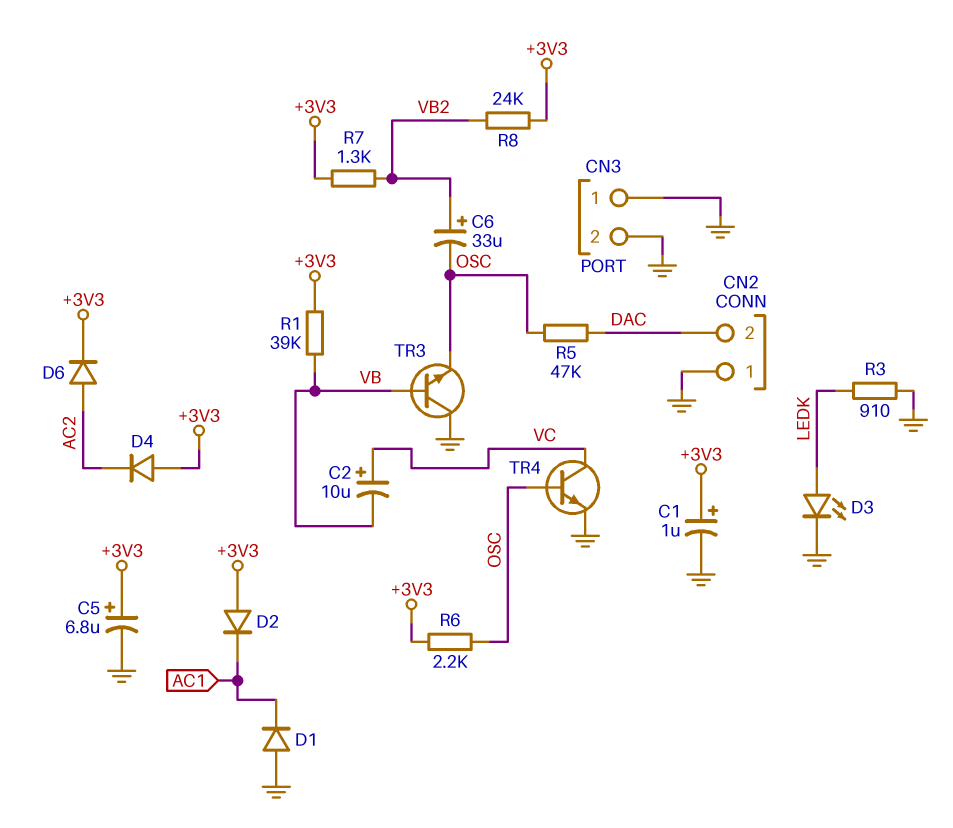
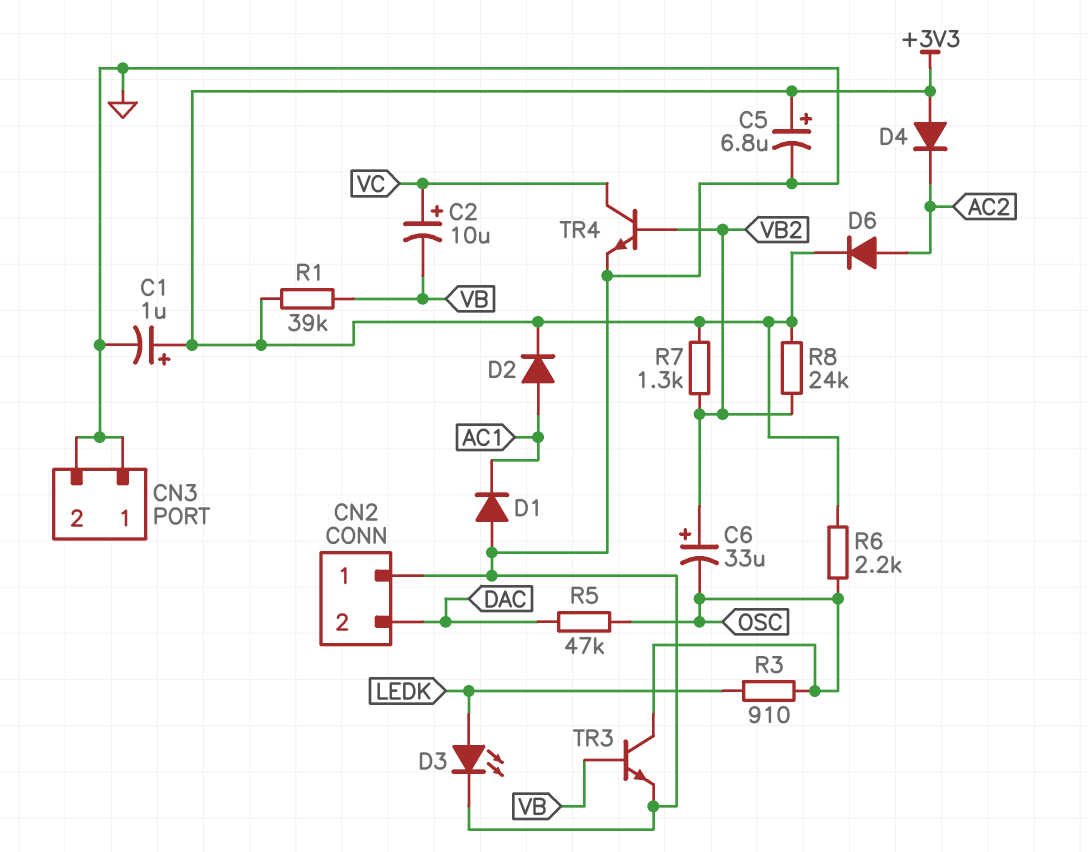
D2: diode (A +3V3, K AC1) -> diode (A AC1, K +3V3)
R3: 910 (GND, LEDK) -> 910 (LEDK, OSC)
TR3: NPN (B VB, C GND, E OSC) -> NPN (B VB, C OSC, E GND)
TR4: NPN (B OSC, C VC, E GND) -> NPN (B VB2, C VC, E GND)

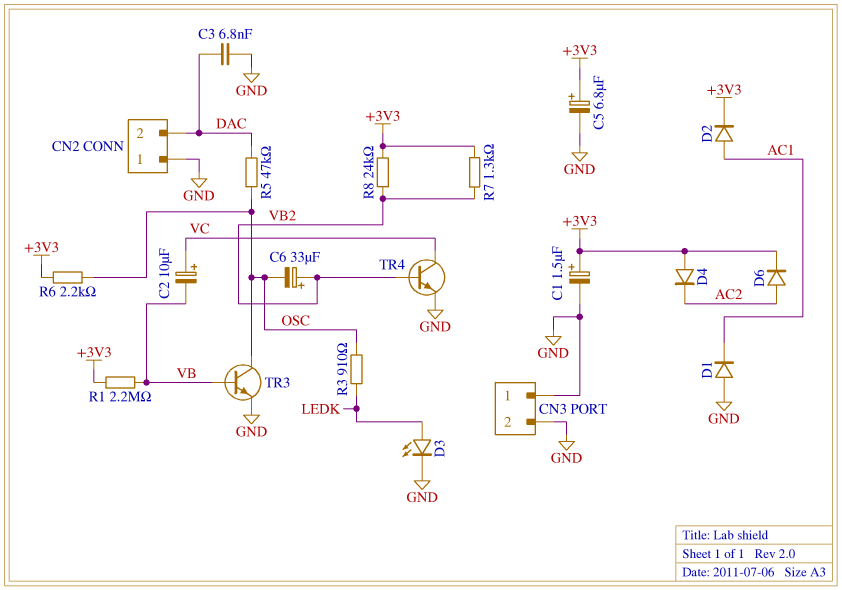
C1: 1uF (plus +3V3, minus GND) -> 1.5uF (plus +3V3, minus GND)
C3: none -> 6.8nF (DAC, GND)
R1: 39k (+3V3, VB) -> 2.2M (+3V3, VB)

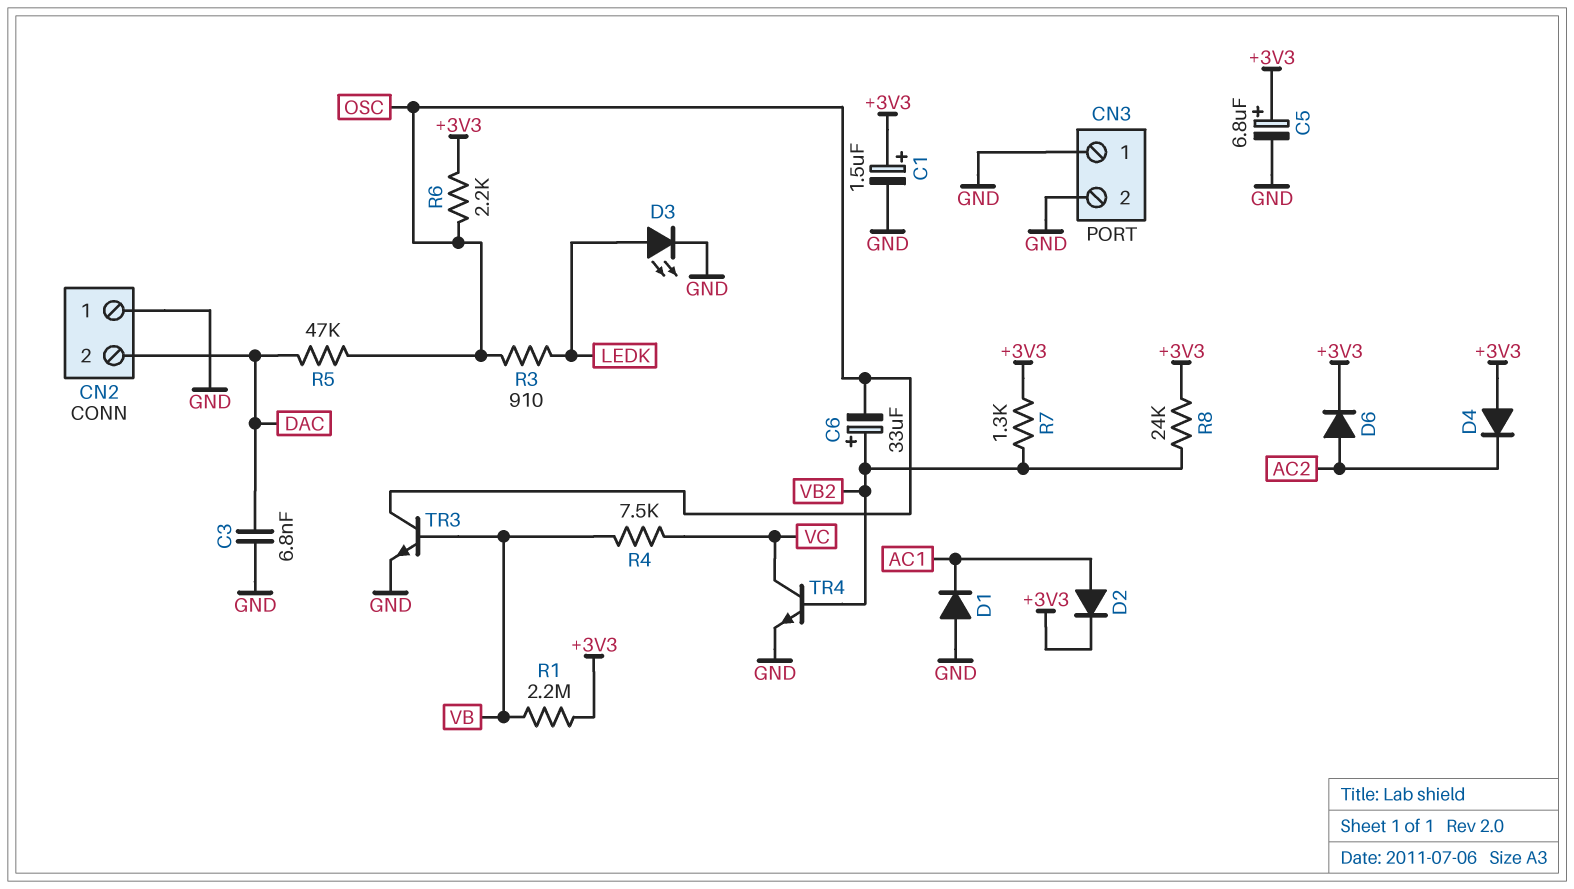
C2: 10uF (plus VC, minus VB) -> none
R4: none -> 7.5k (VB, VC)

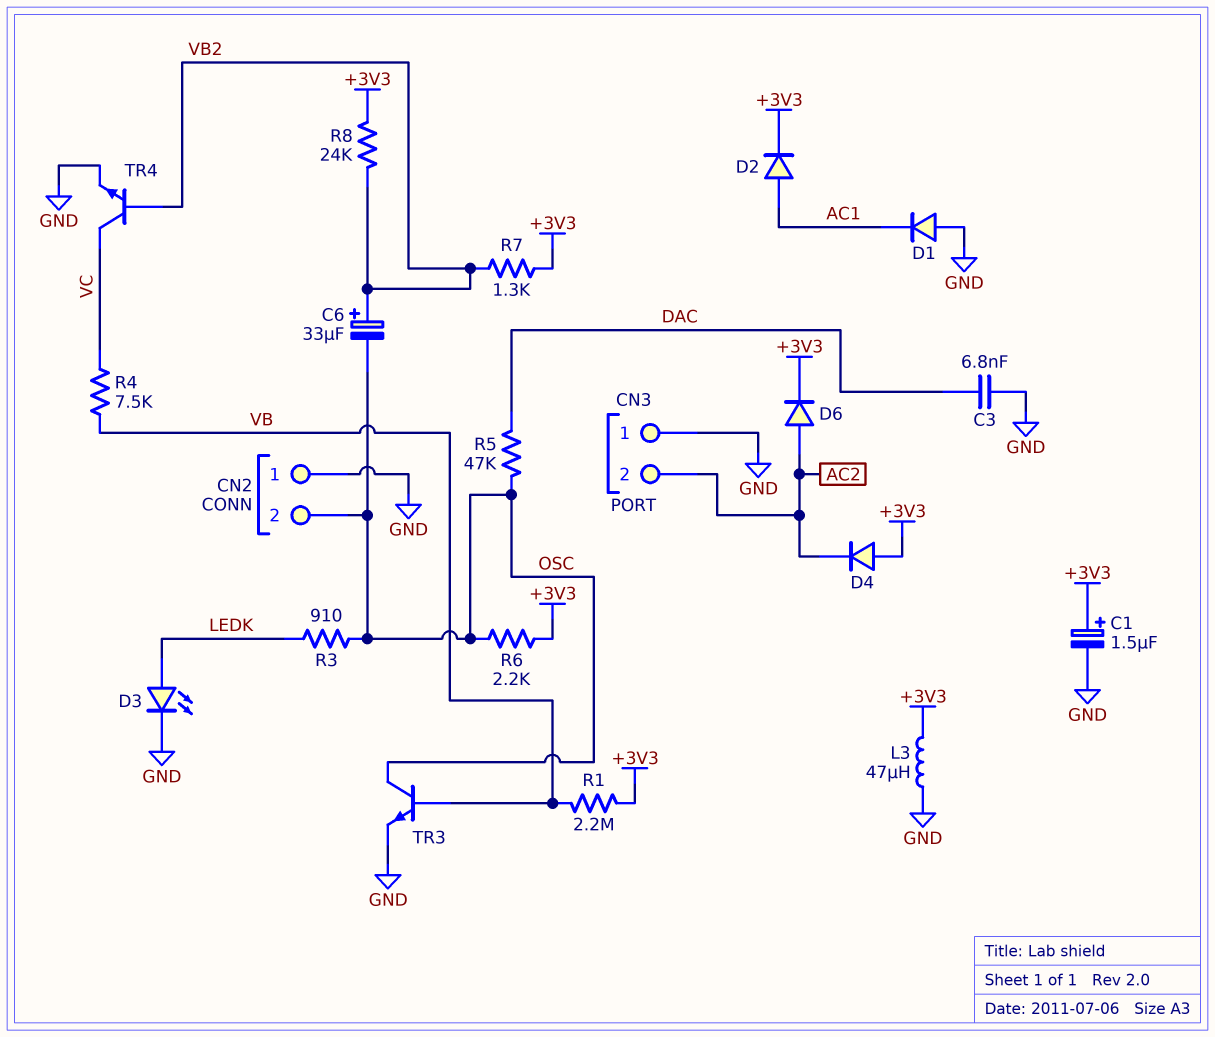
C5: 6.8uF (plus +3V3, minus GND) -> none
CN2 pin 2: DAC -> OSC
CN3 pin 2: GND -> AC2
L3: none -> 47uH (+3V3, GND)

